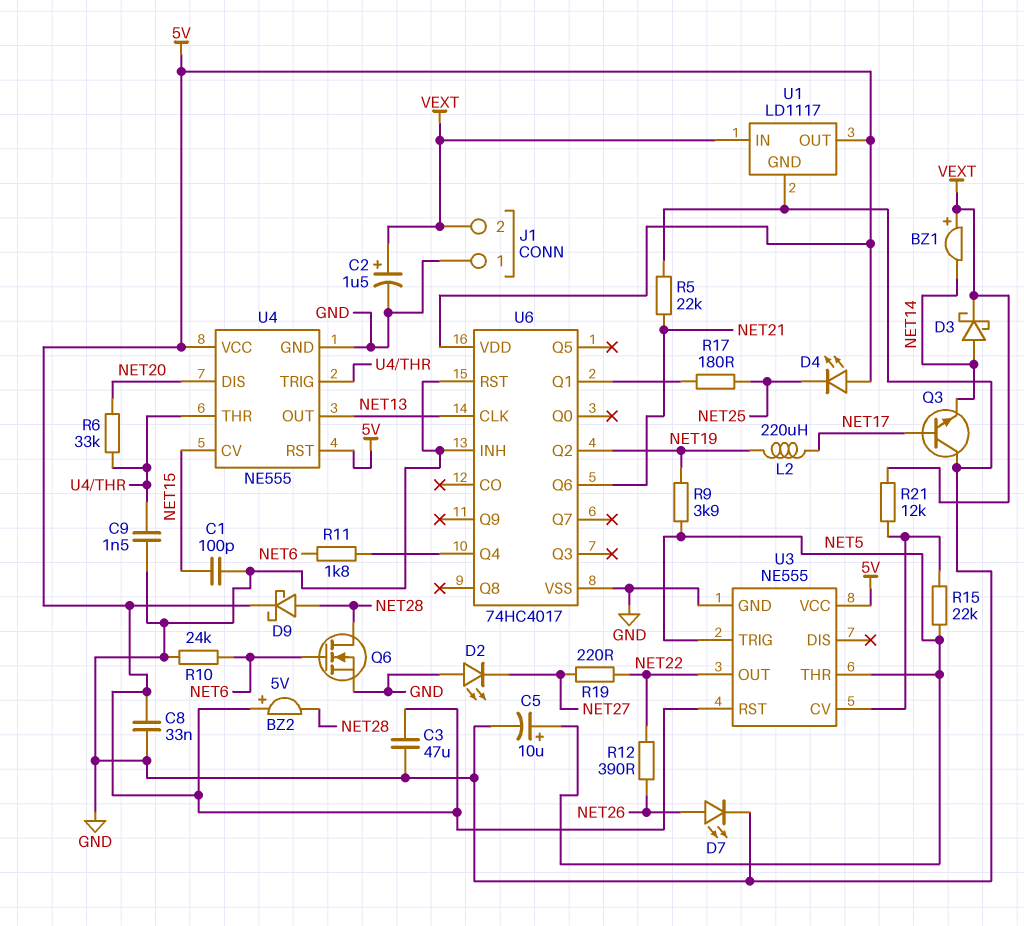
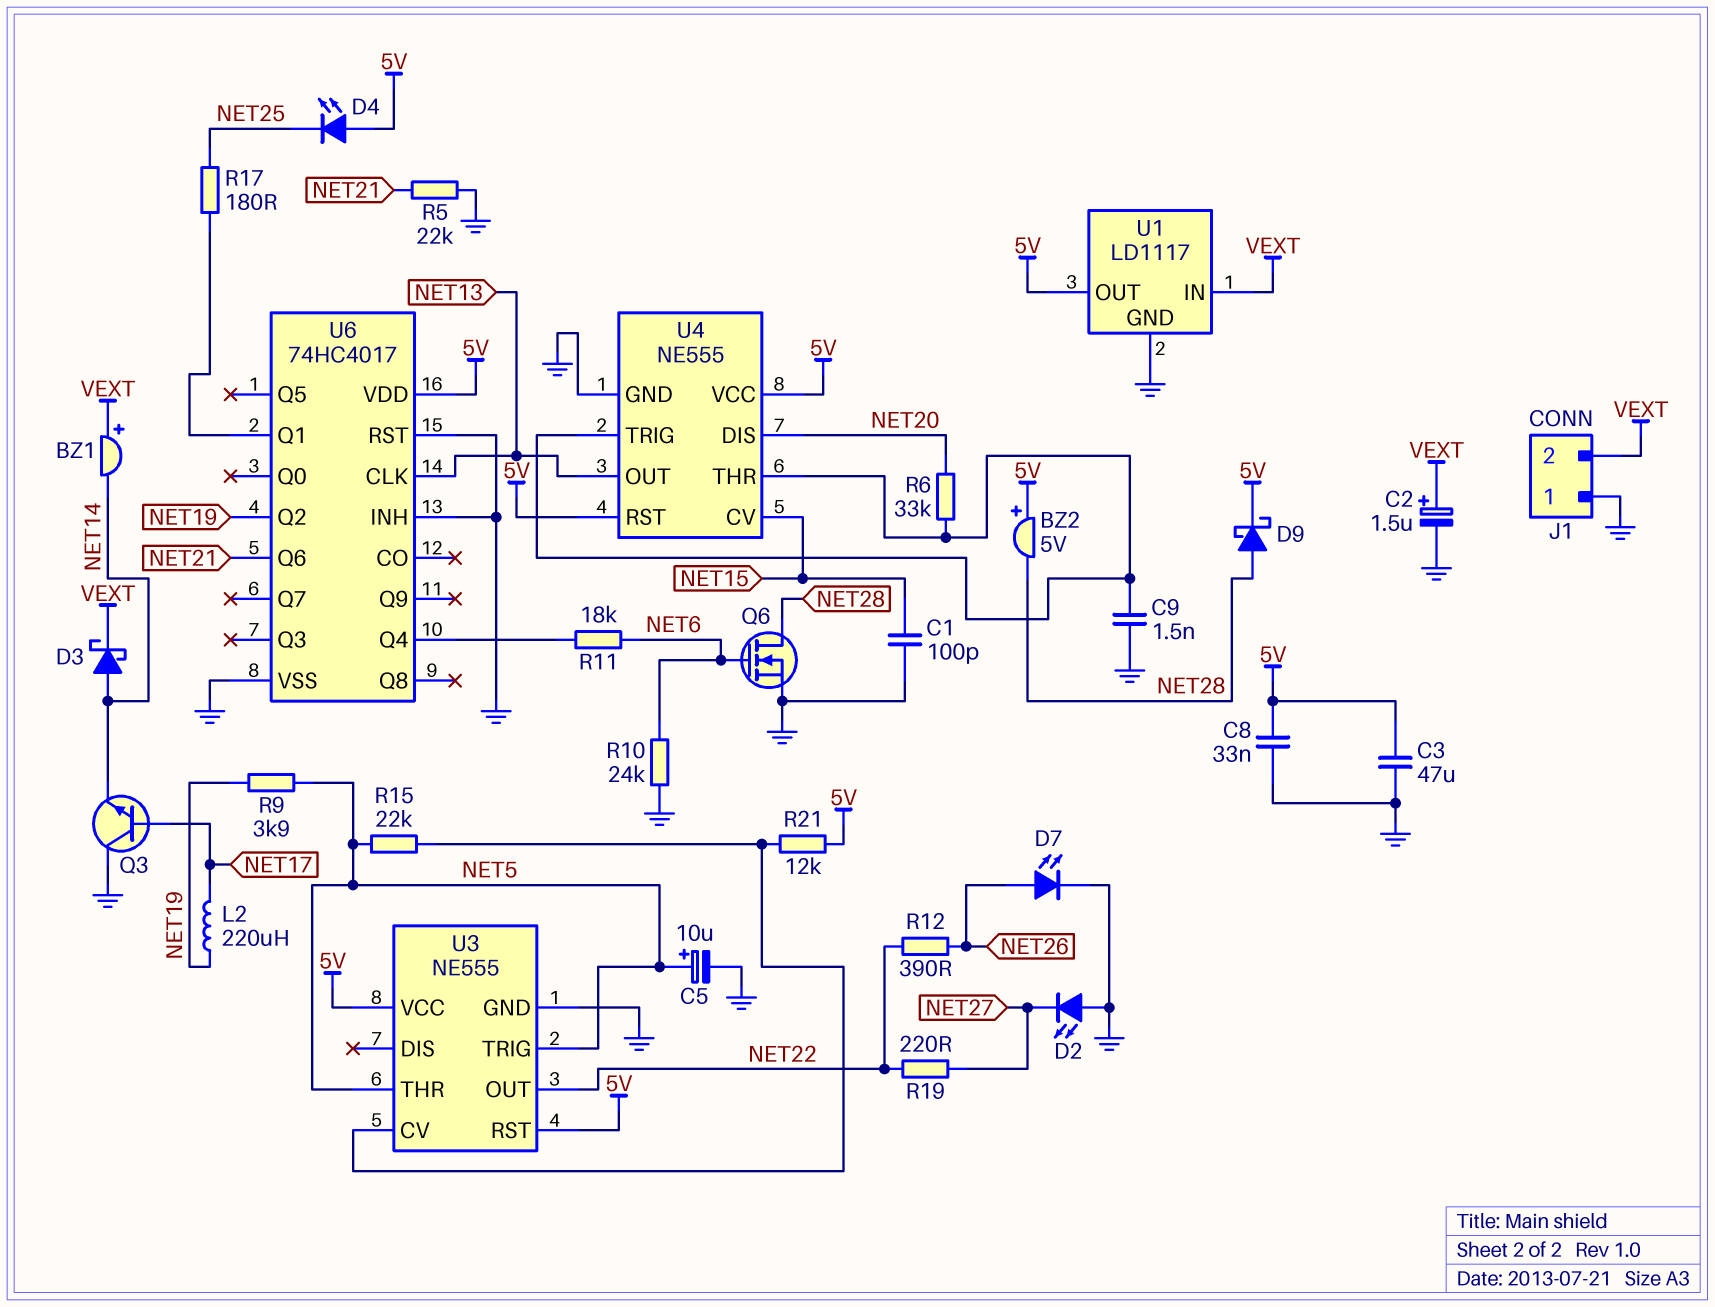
R11: 1.8k (NET6, U6/Q4) -> 18k (NET6, U6/Q4)
R21: 12k (U3/CV, VEXT) -> 12k (5V, U3/CV)

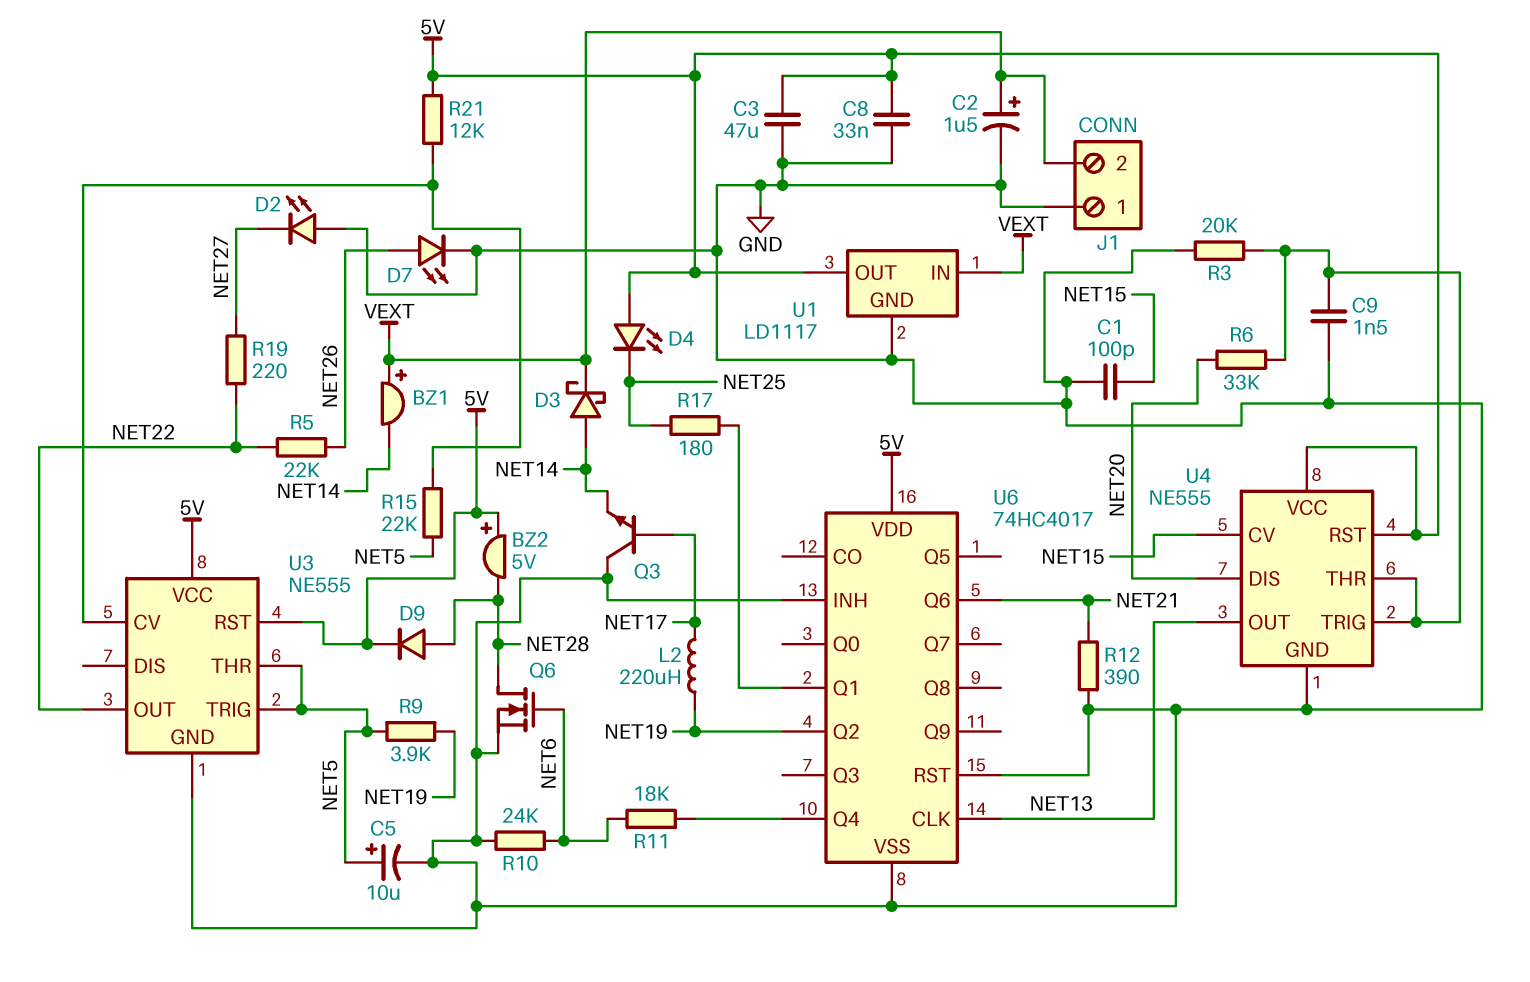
D9: schottky (A NET28, K 5V) -> diode (A NET28, K 5V)
R3: none -> 20k (GND, U4/THR)
R5: 22k (GND, NET21) -> 22k (NET22, NET26)
R12: 390 (NET22, NET26) -> 390 (GND, NET21)

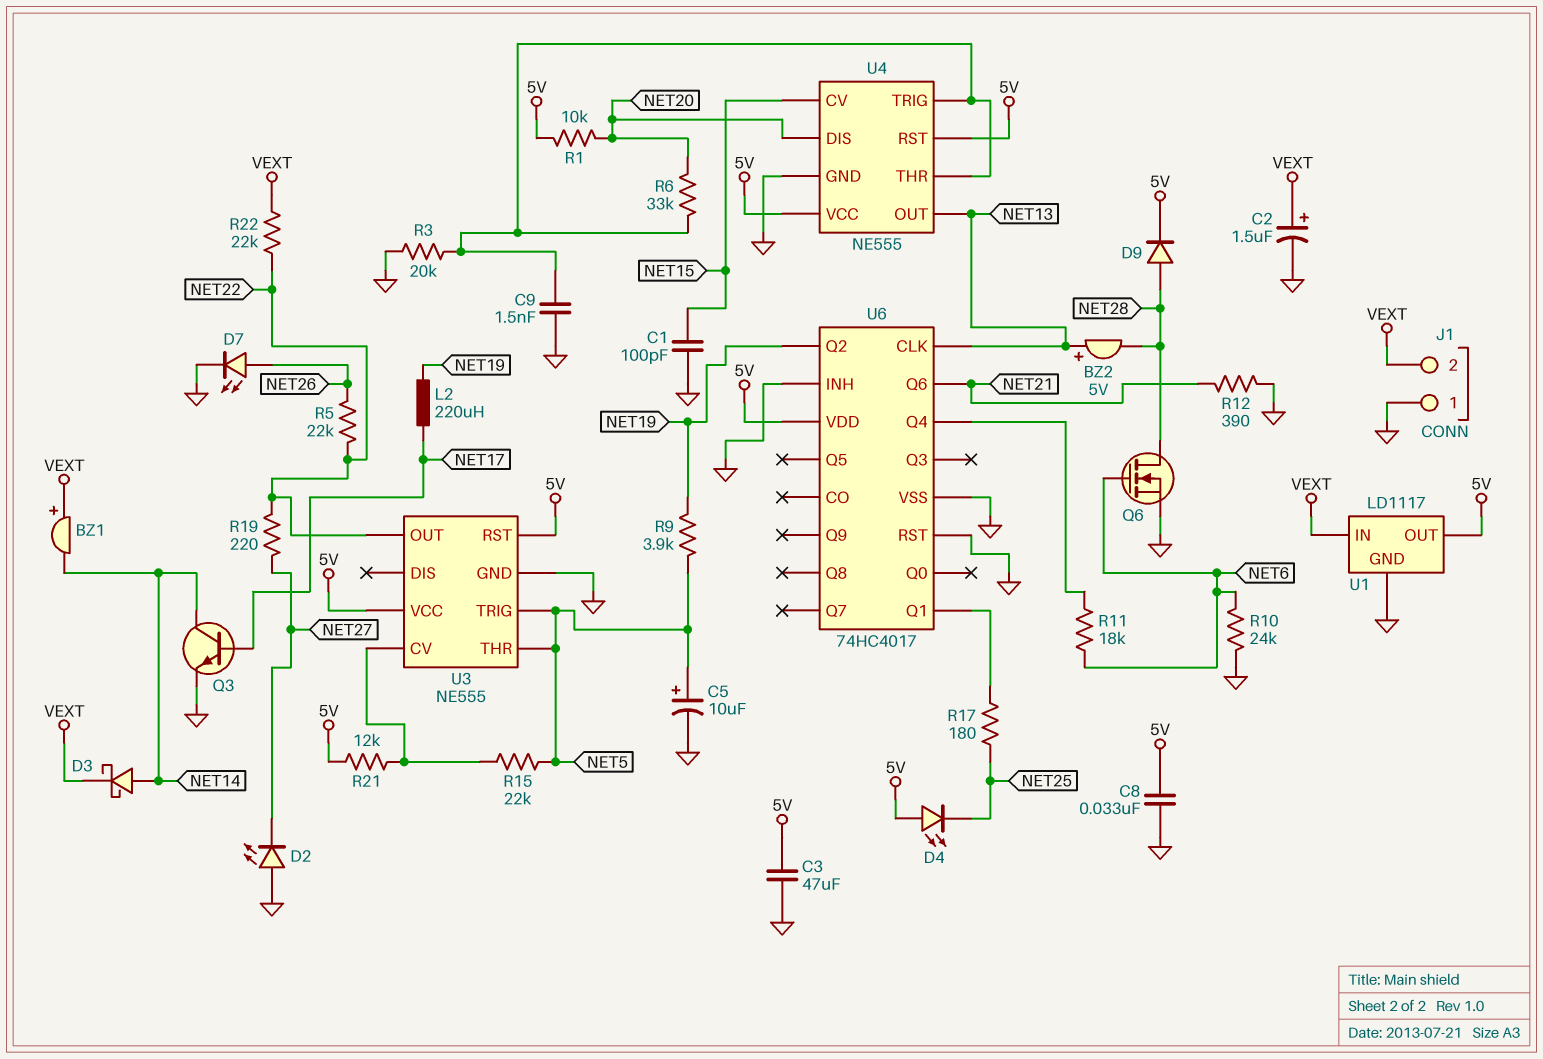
BZ2: buzzer 5V (plus 5V, minus NET28) -> buzzer 5V (plus NET13, minus NET28)
Q3: NPN (B NET17, C GND, E NET14) -> NPN (B NET17, C NET14, E GND)
R1: none -> 10k (5V, NET20)
R22: none -> 22k (NET22, VEXT)

